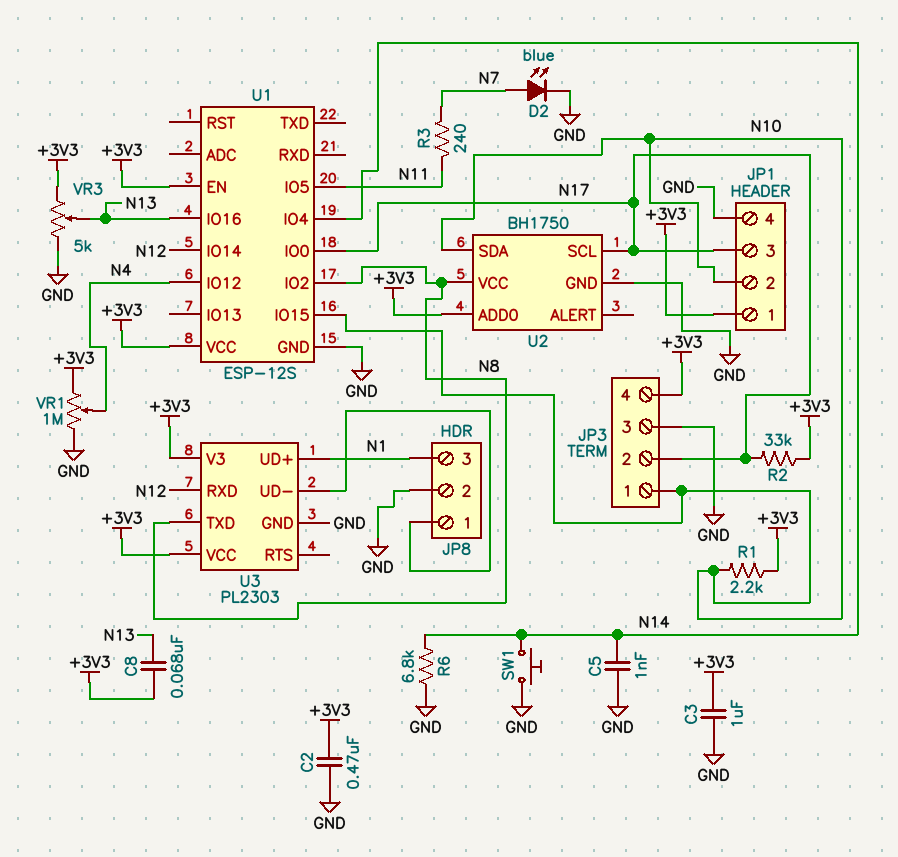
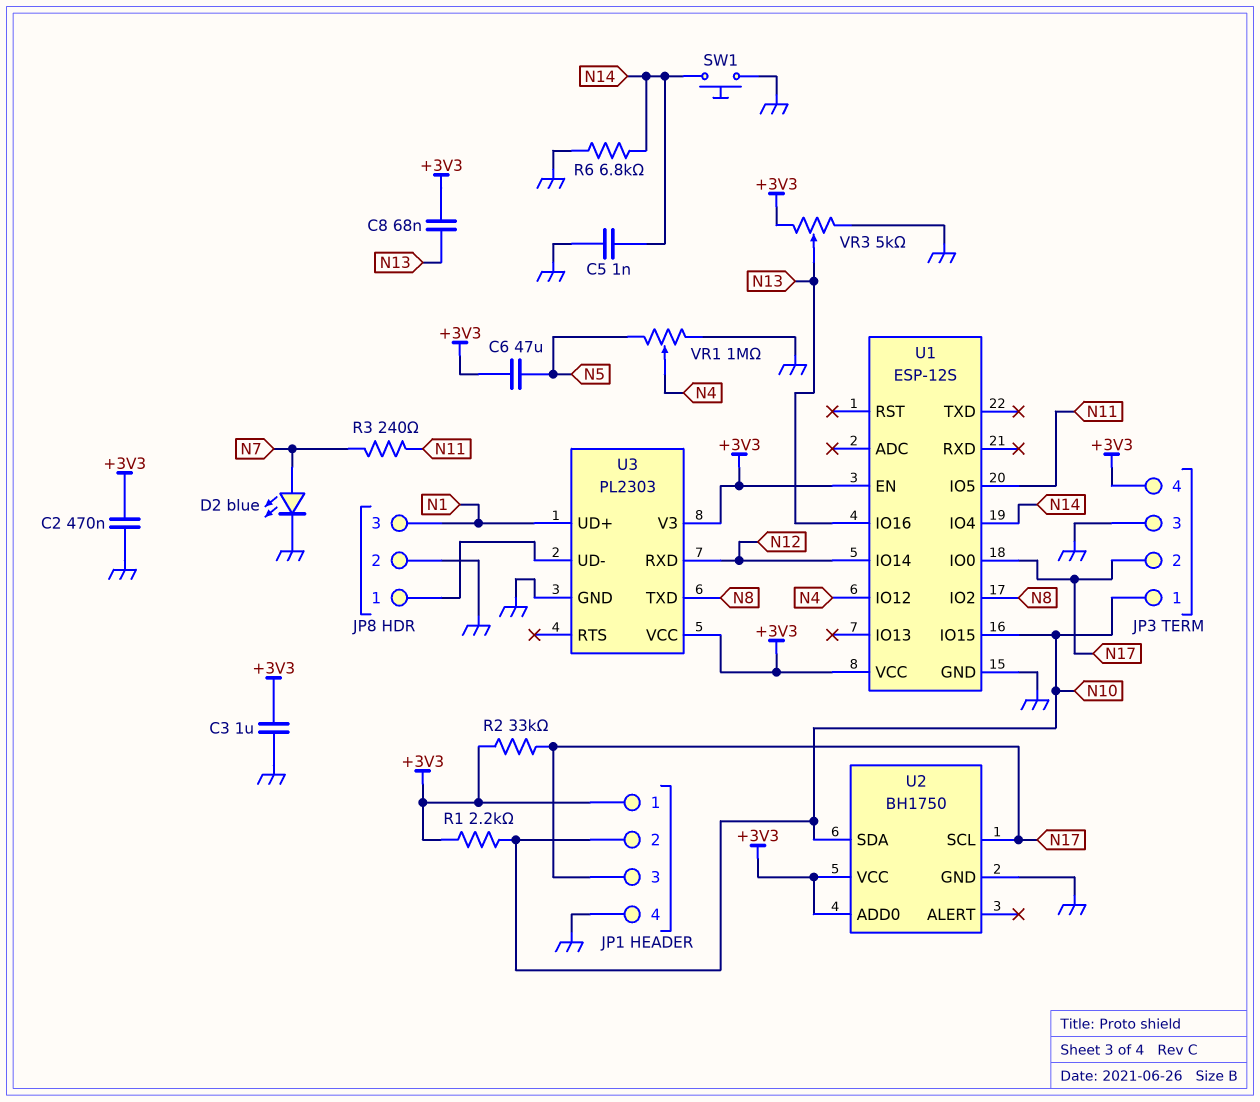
C6: none -> 47uF (+3V3, N5)
U2 pin VCC: N8 -> +3V3
VR1: 1M (+3V3, GND, wiper N4) -> 1M (GND, N5, wiper N4)

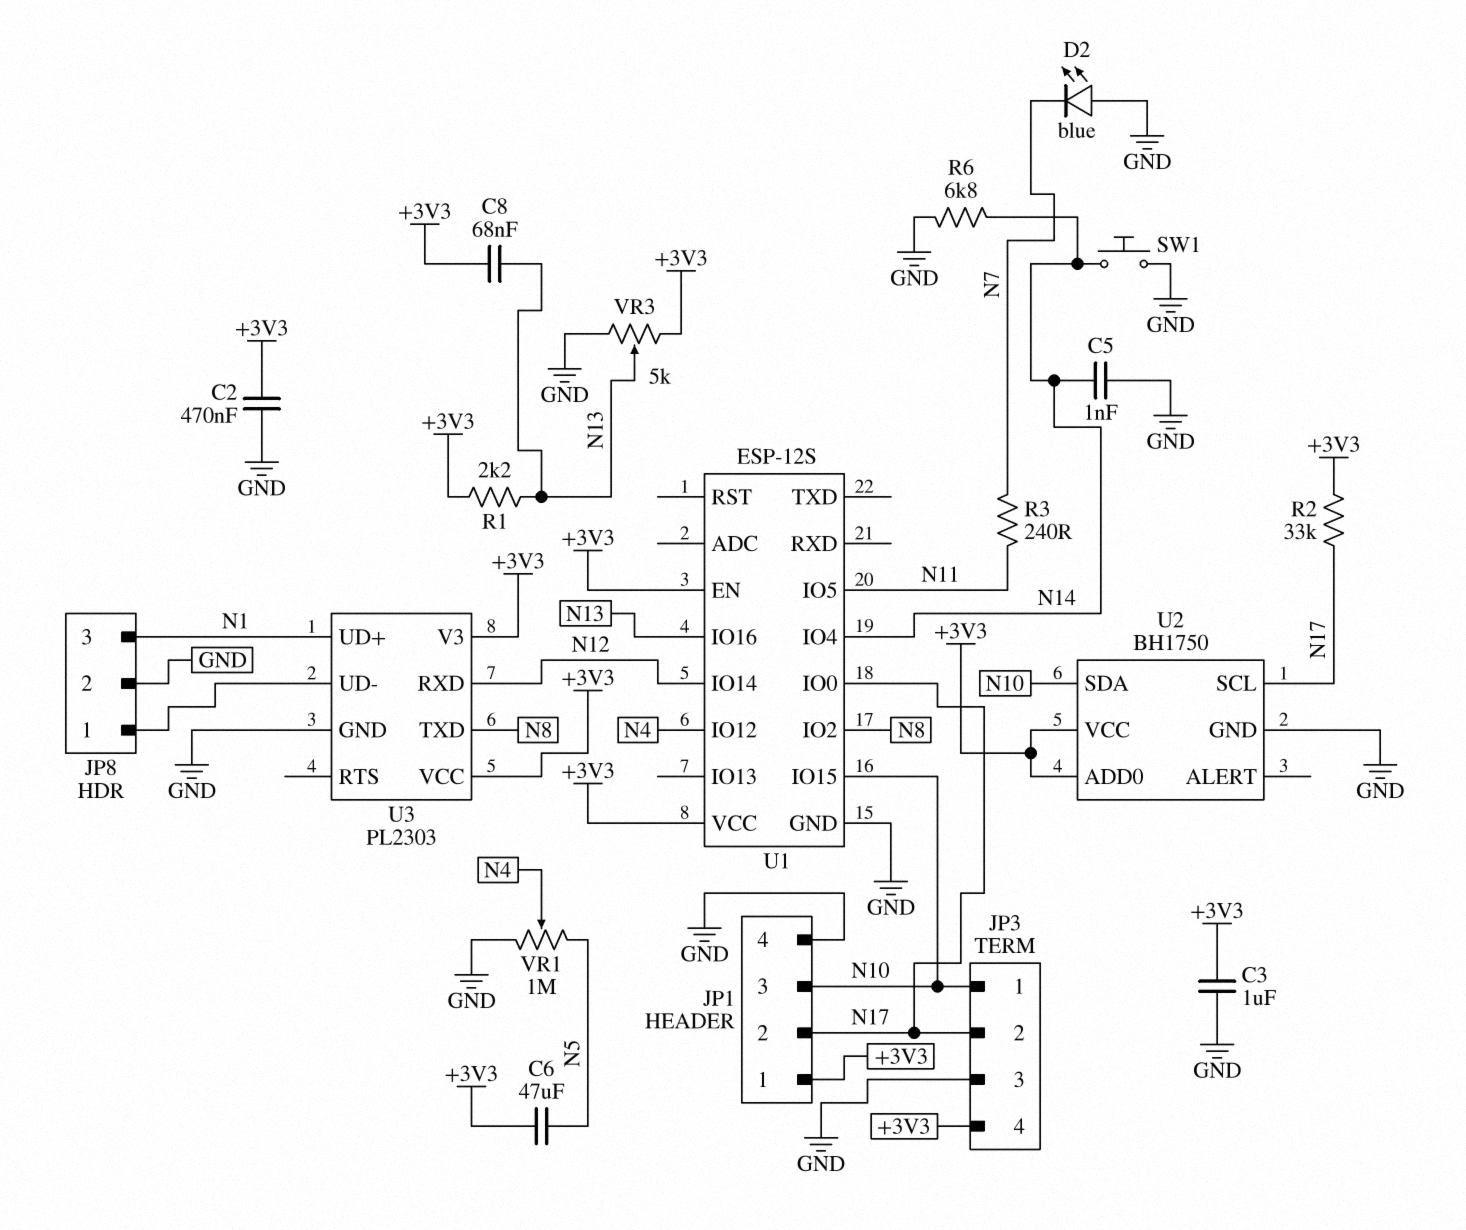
D2: LED blue (A N7, K GND) -> LED blue (A GND, K N7)
JP1 pin 2: N10 -> N17
JP1 pin 3: N17 -> N10
R1: 2.2k (+3V3, N10) -> 2.2k (+3V3, N13)

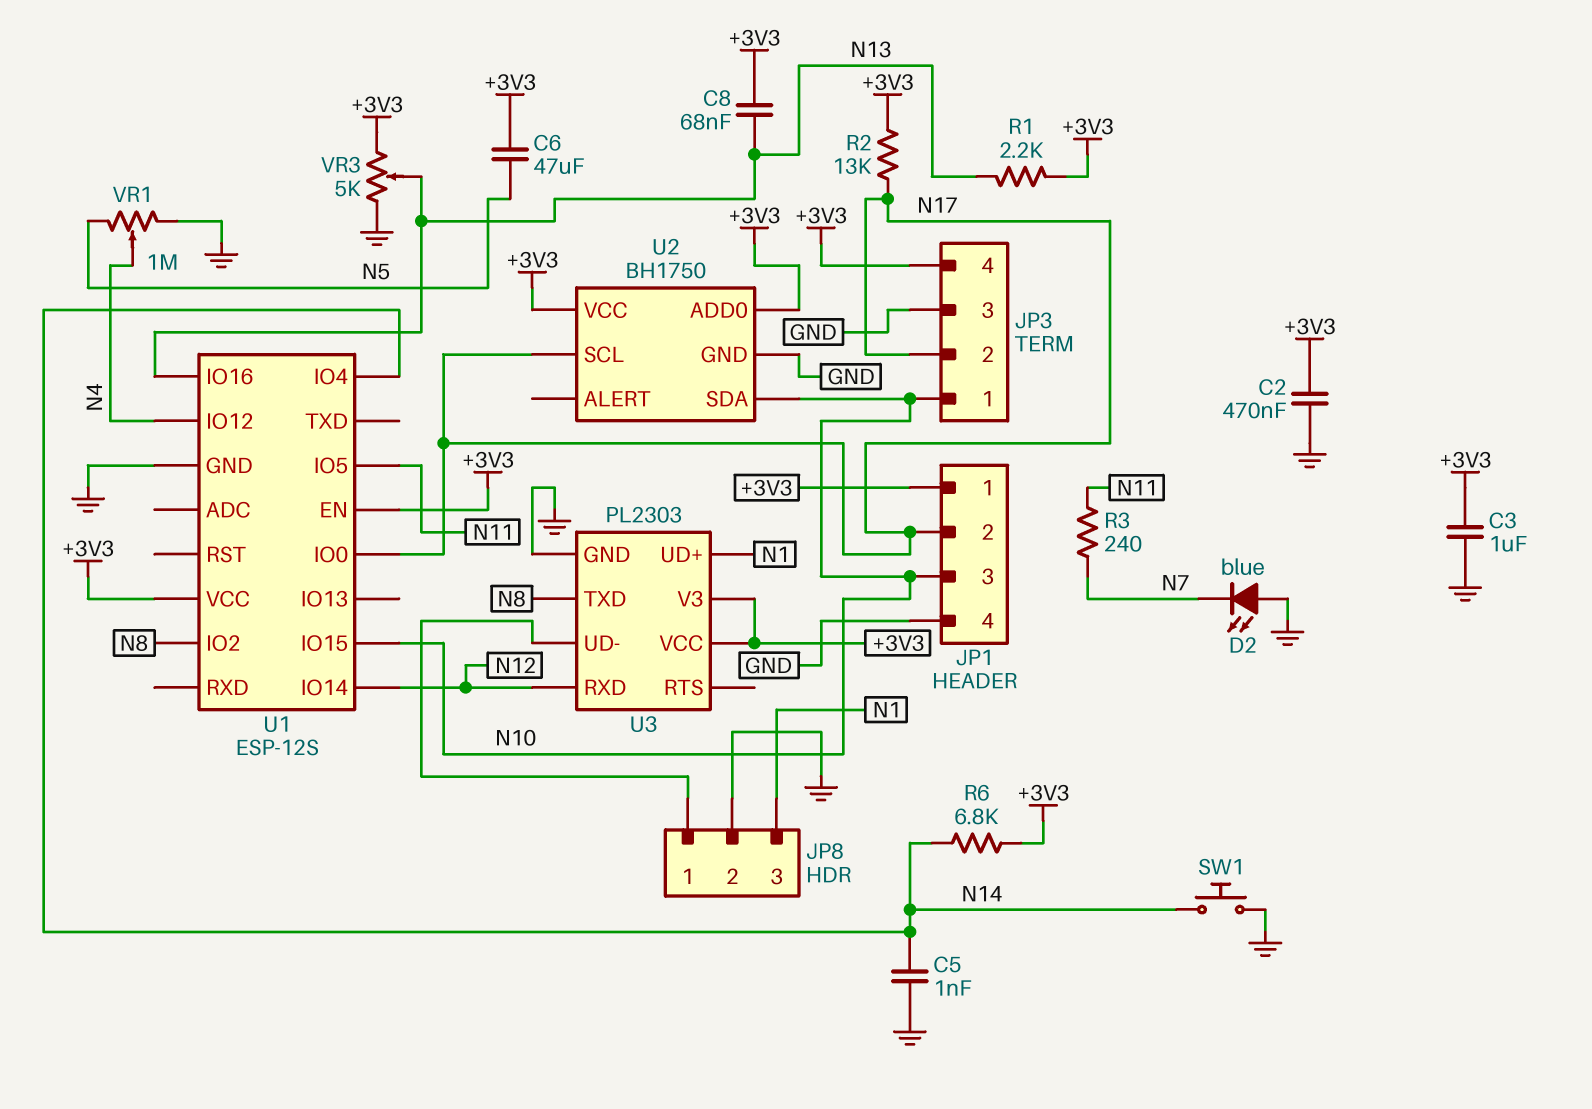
R2: 33k (+3V3, N17) -> 13k (+3V3, N17)
R6: 6.8k (GND, N14) -> 6.8k (+3V3, N14)

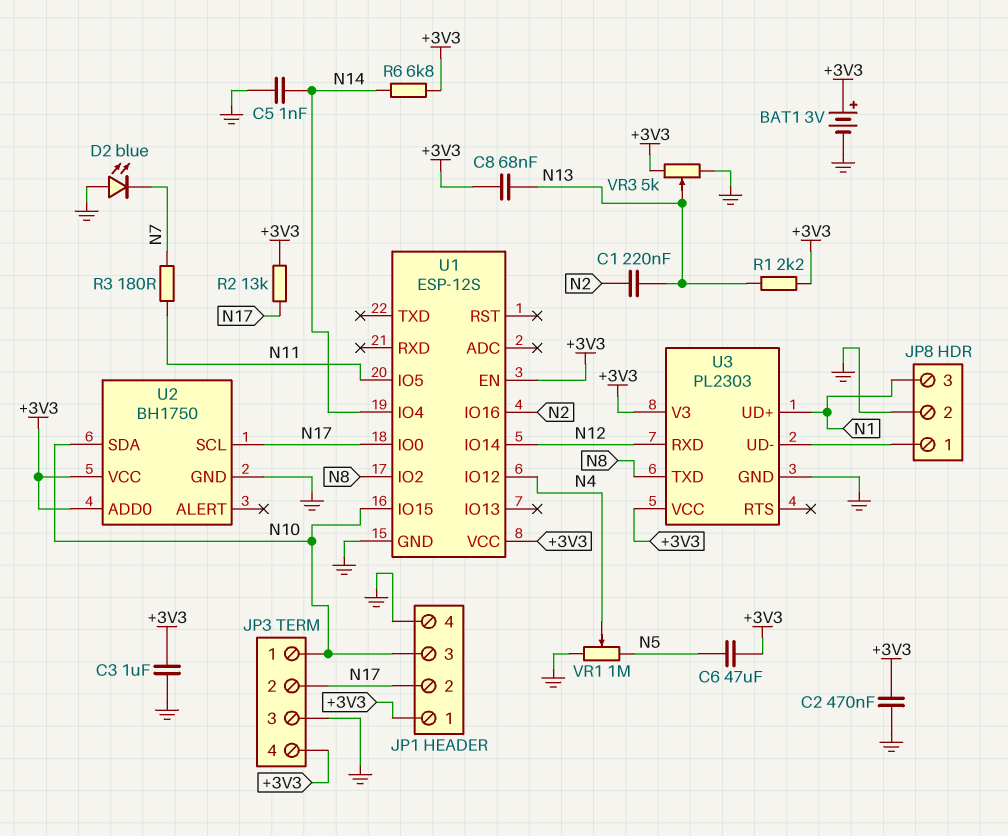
BAT1: none -> 3V (plus +3V3, minus GND)
C1: none -> 220nF (N2, N13)
R3: 240 (N7, N11) -> 180 (N7, N11)
SW1: button (GND, N14) -> none
U1 pin IO16: N13 -> N2

